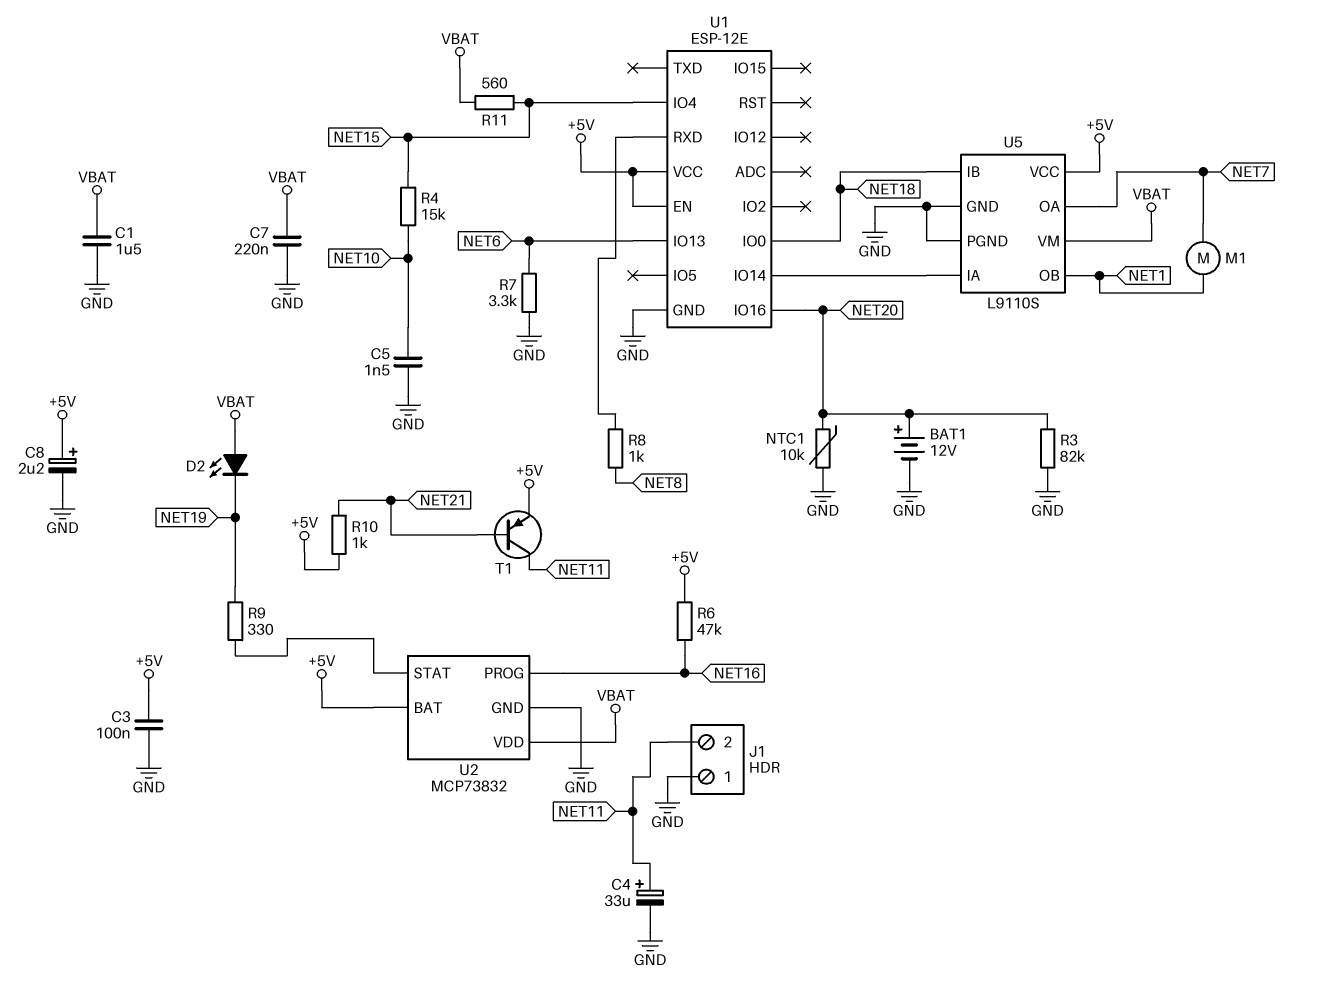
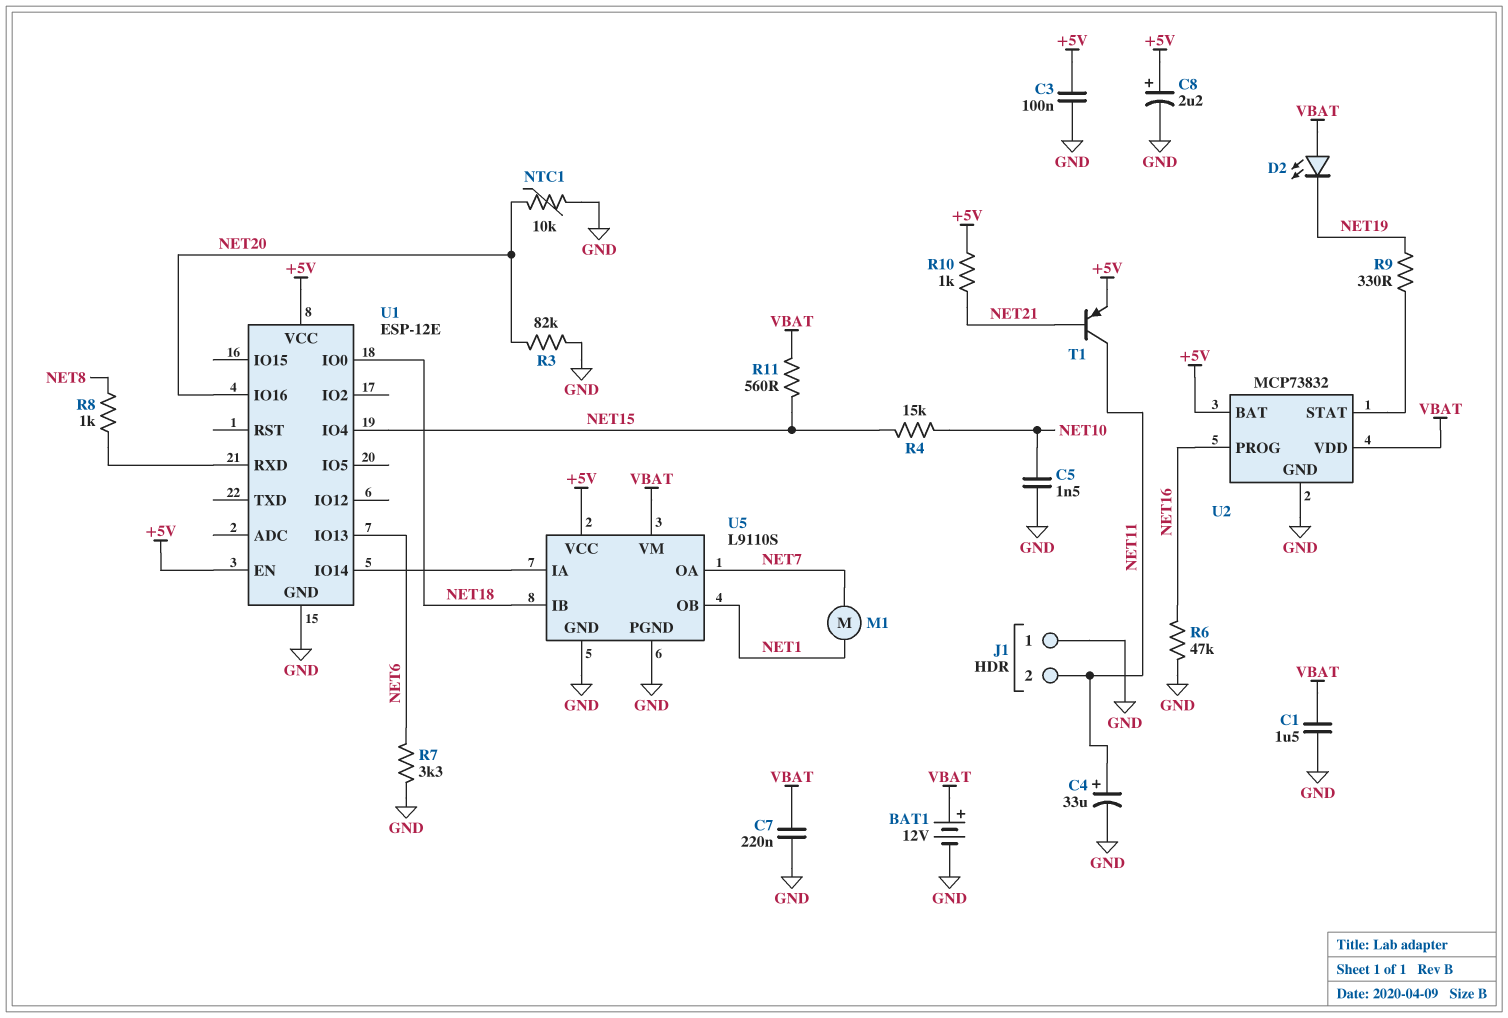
BAT1: 12V (plus NET20, minus GND) -> 12V (plus VBAT, minus GND)
R6: 47k (+5V, NET16) -> 47k (GND, NET16)

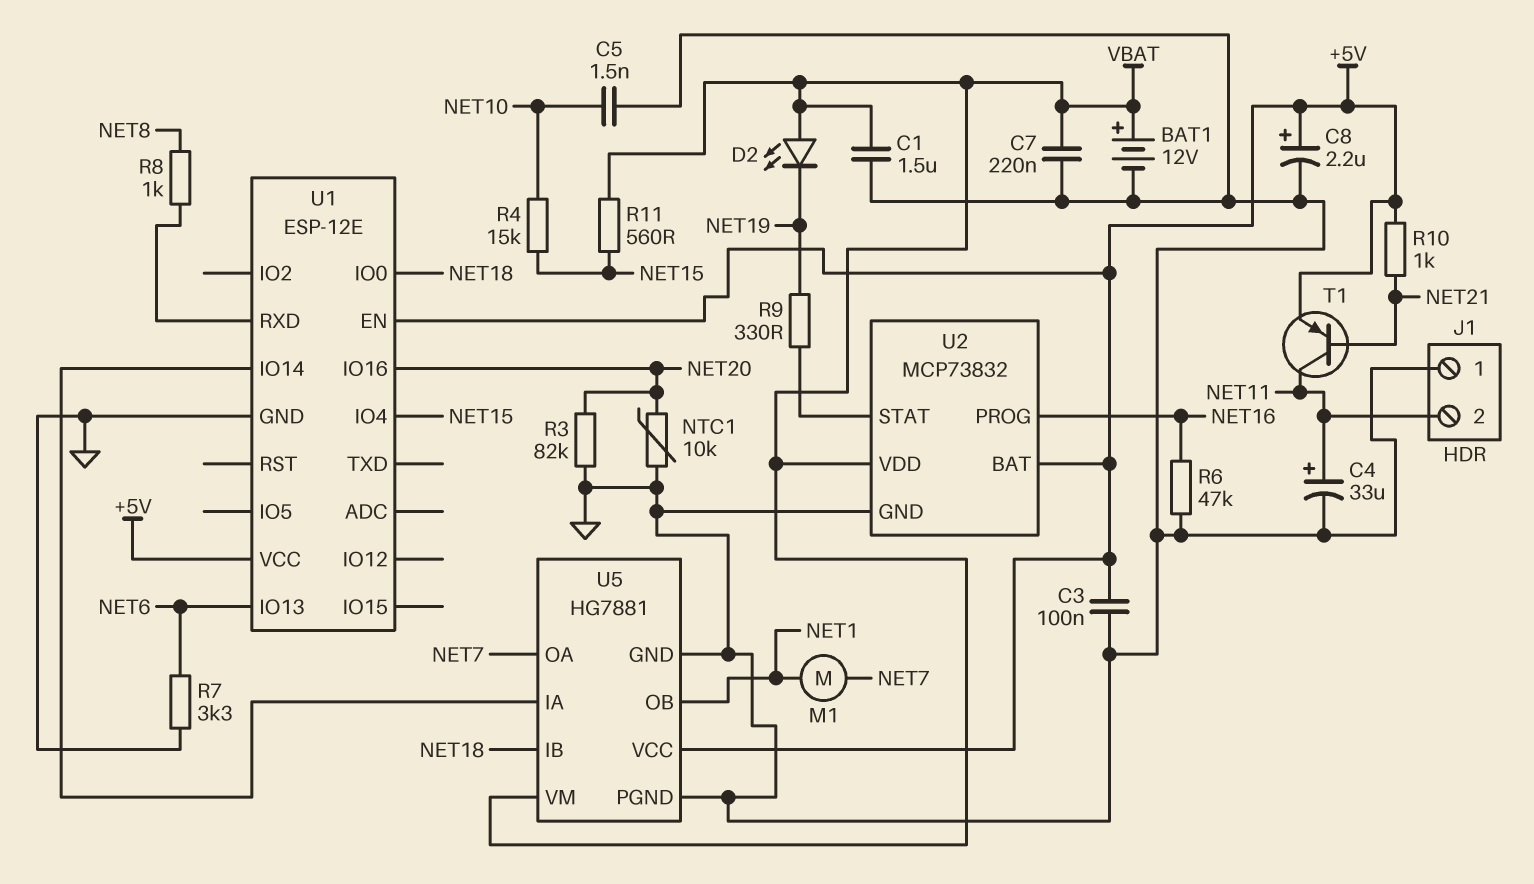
U5: L9110S -> HG7881

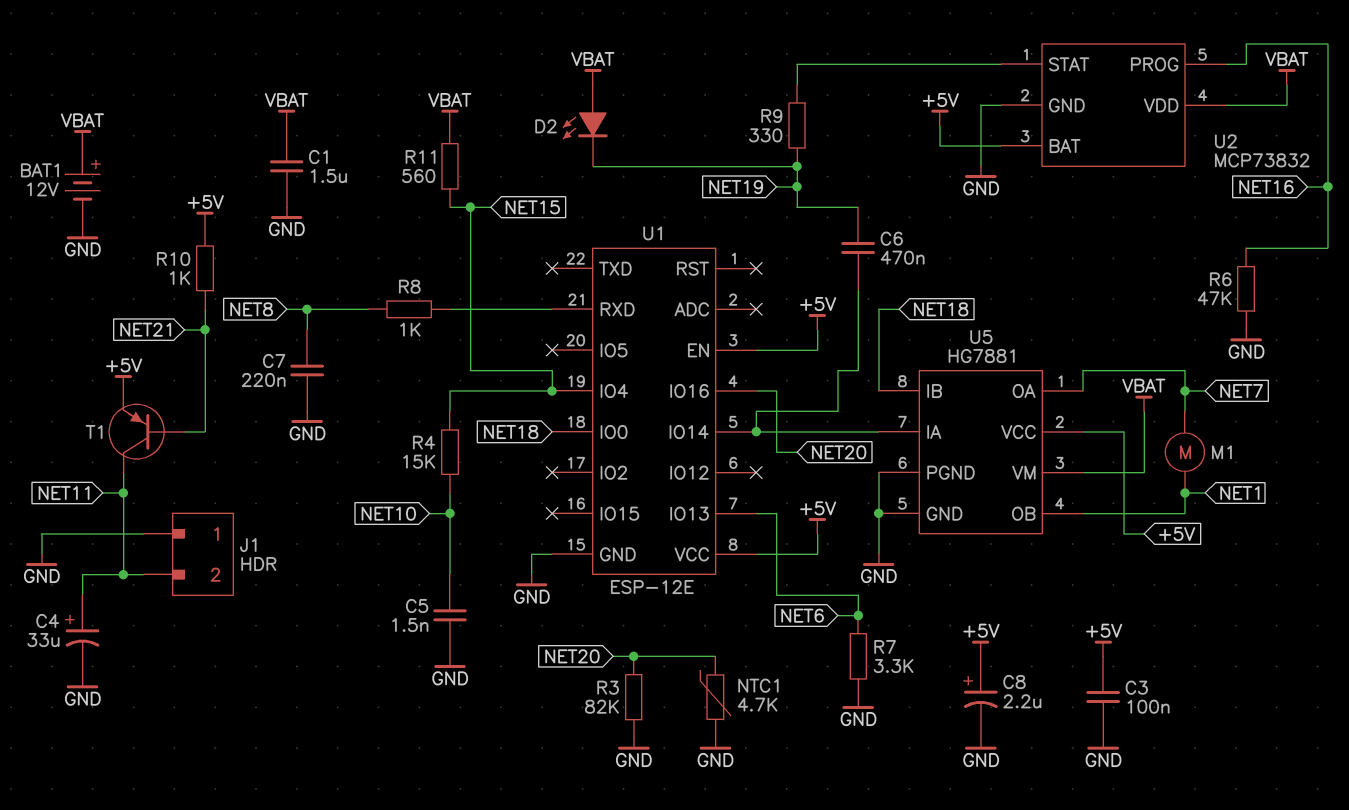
C6: none -> 470nF (NET19, U1/IO14)
C7: 220nF (GND, VBAT) -> 220nF (GND, NET8)
NTC1: 10k (GND, NET20) -> 4.7k (GND, NET20)

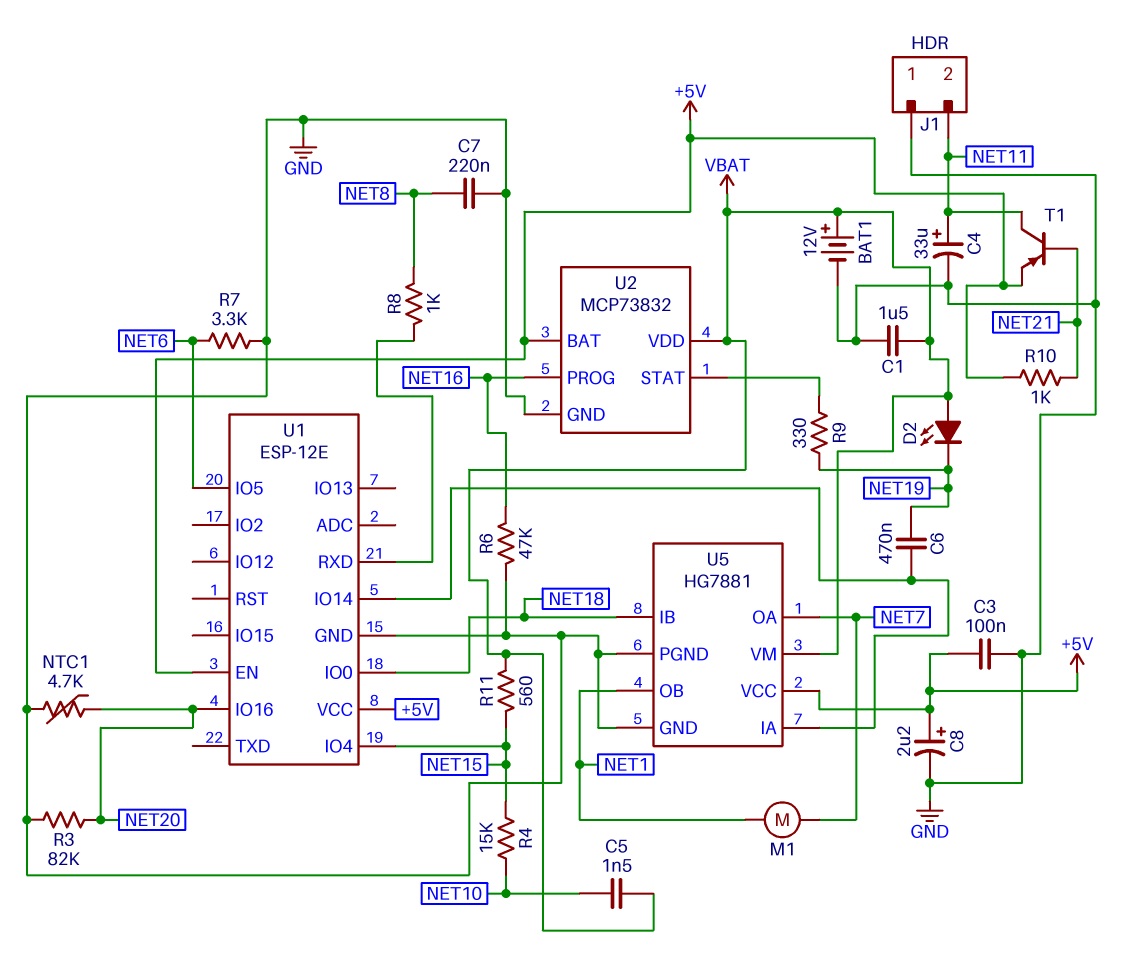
C5: 1.5nF (GND, NET10) -> 1.5nF (NET10, VBAT)
U1 pin IO5: none -> NET6
U1 pin IO13: NET6 -> none

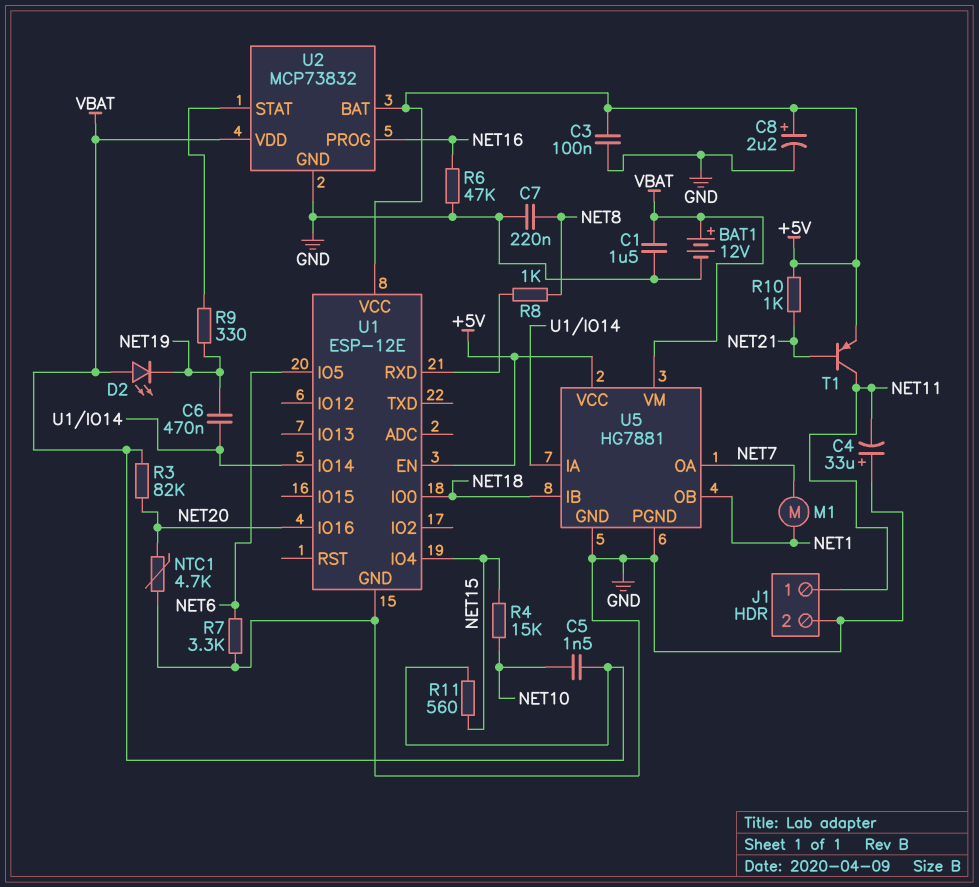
C4: 33uF (plus NET11, minus GND) -> 33uF (plus GND, minus NET11)
J1 pin 1: GND -> NET11
J1 pin 2: NET11 -> GND
R3: 82k (GND, NET20) -> 82k (NET20, VBAT)

